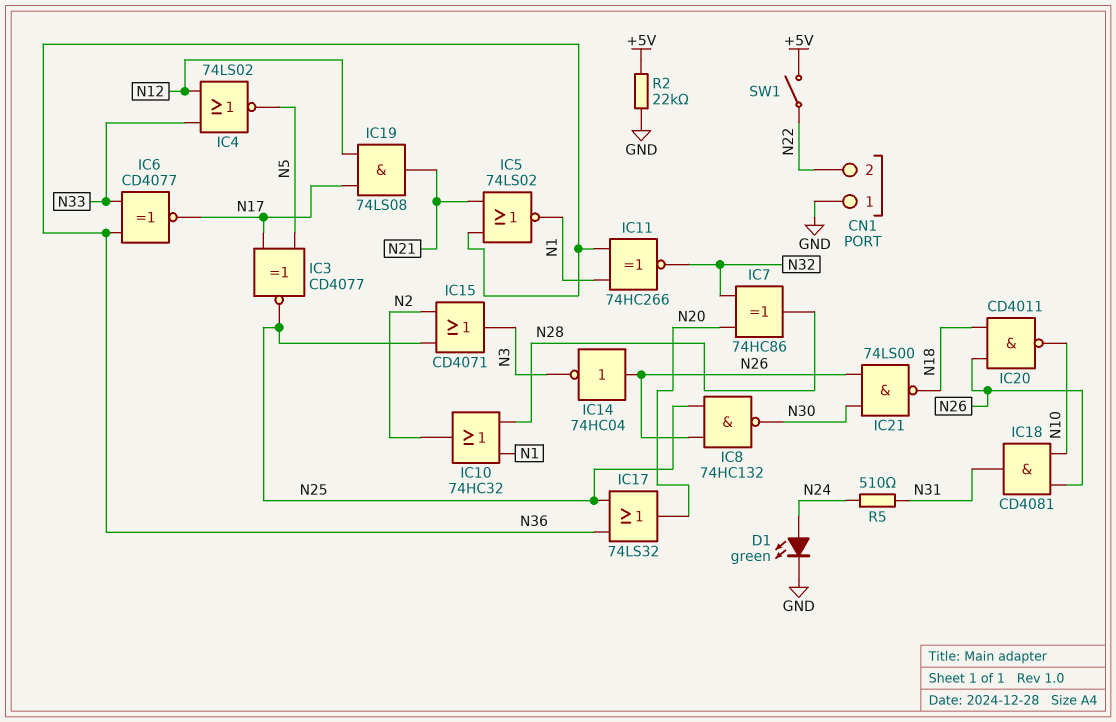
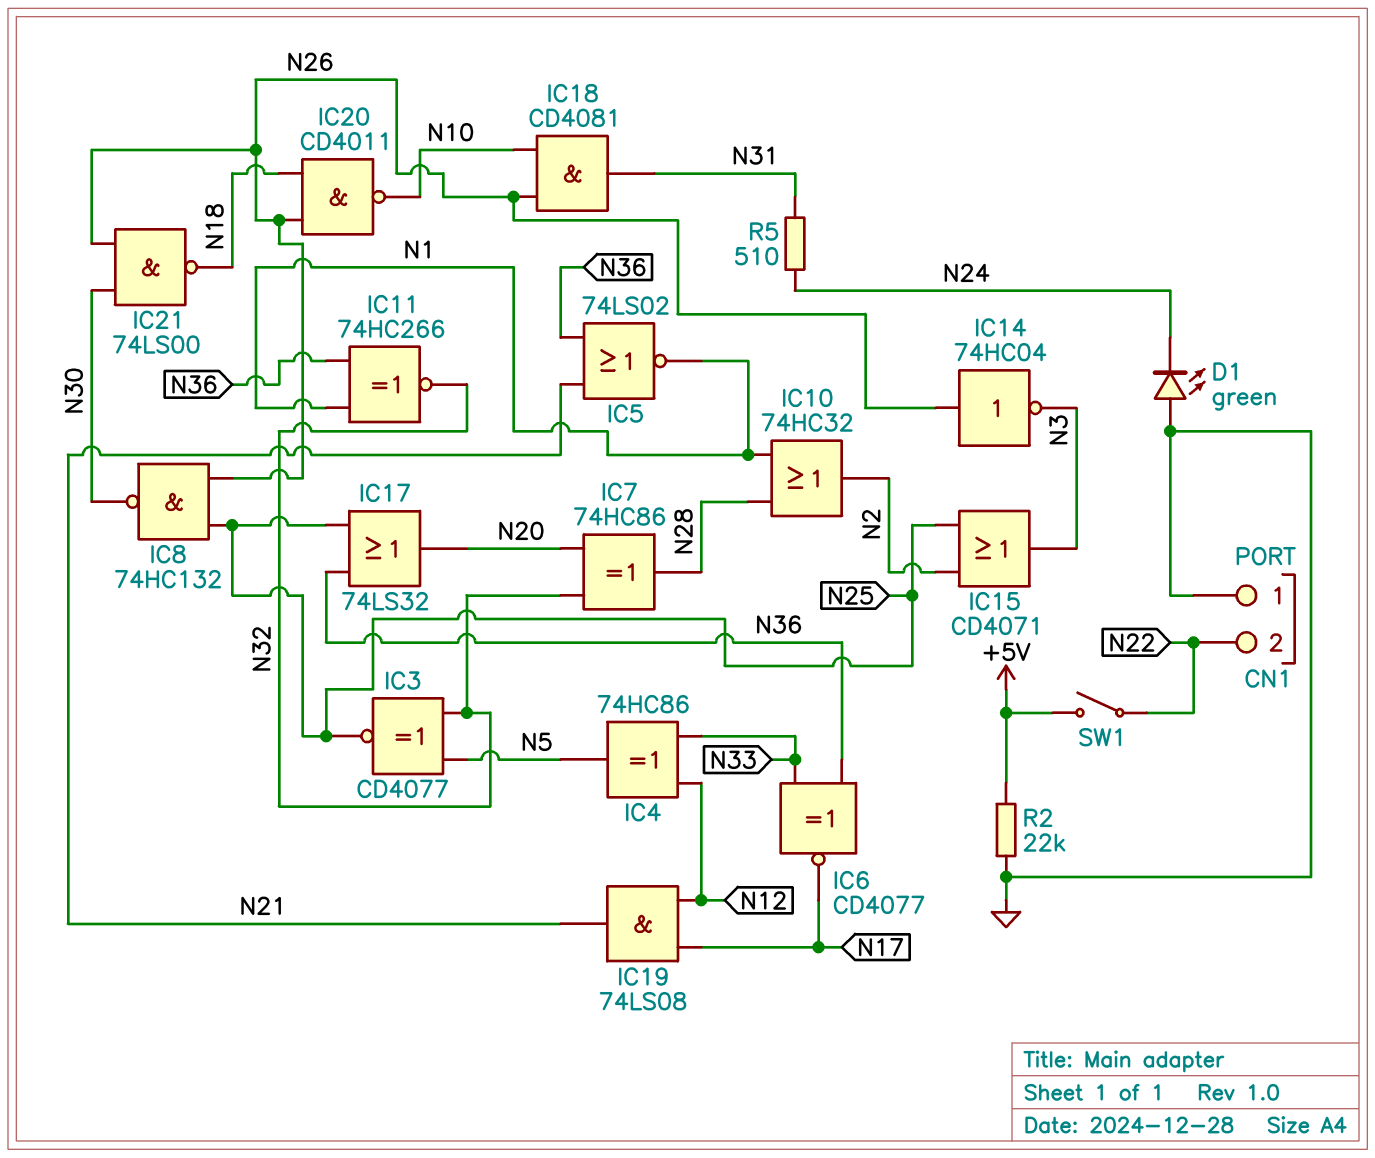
D1: LED green (A N24, K GND) -> LED green (A GND, K N24)
IC3: XNOR CD4077 (in N5, in N17, out N25) -> XNOR CD4077 (in N5, in N32, out N25)
IC4: NOR 74LS02 (in N12, in N33, out N5) -> XOR 74HC86 (in N12, in N33, out N5)

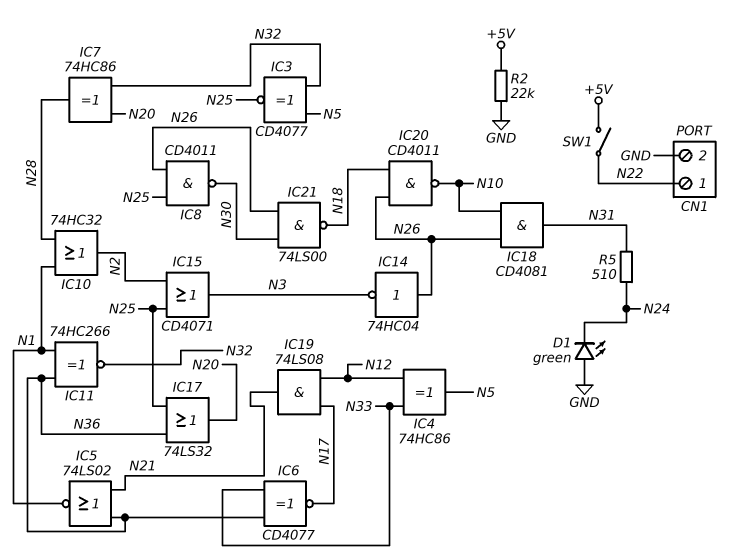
CN1 pin 1: GND -> N22
CN1 pin 2: N22 -> GND
IC8: NAND 74HC132 (in N25, in N26, out N30) -> NAND CD4011 (in N25, in N26, out N30)

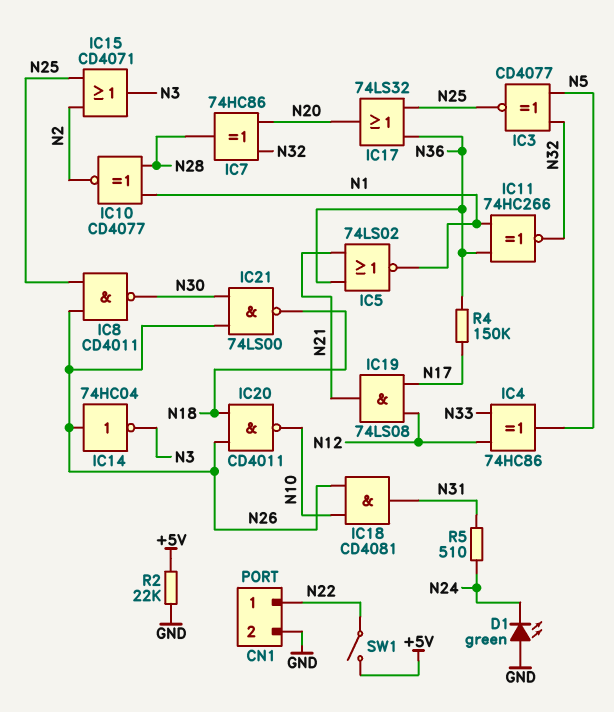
IC6: XNOR CD4077 (in N33, in N36, out N17) -> none
IC10: OR 74HC32 (in N1, in N28, out N2) -> XNOR CD4077 (in N1, in N28, out N2)
R4: none -> 150k (N17, N36)

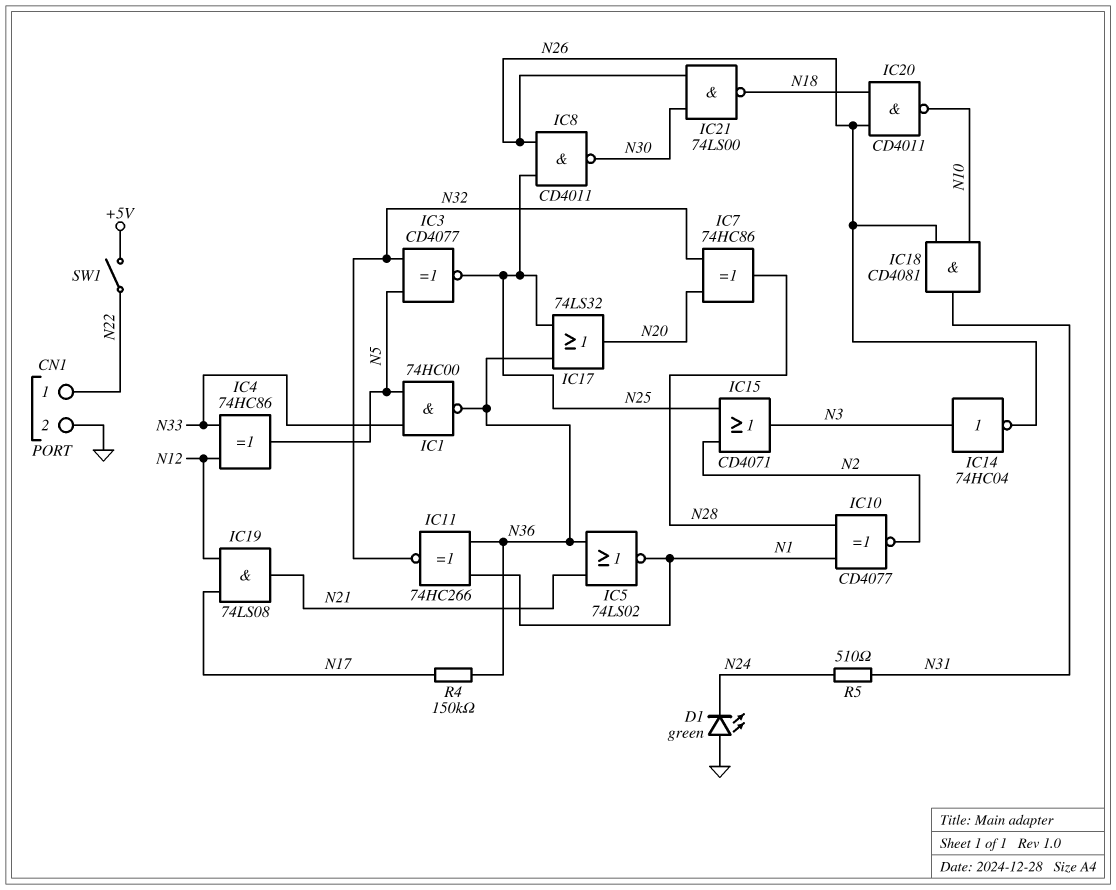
IC1: none -> NAND 74HC00 (in N5, in N33, out N36)
IC14: NOT 74HC04 (in N26, out N3) -> NOT 74HC04 (in N3, out N26)
R2: 22k (+5V, GND) -> none

